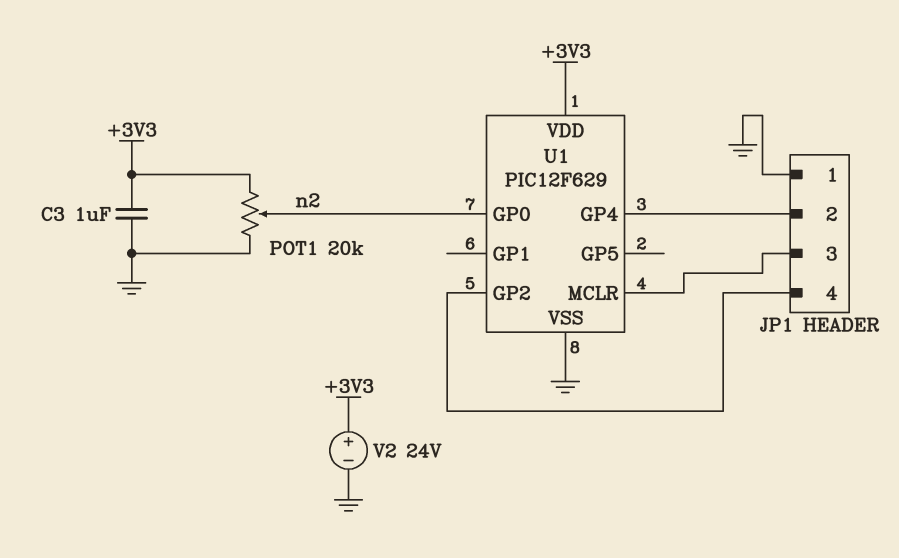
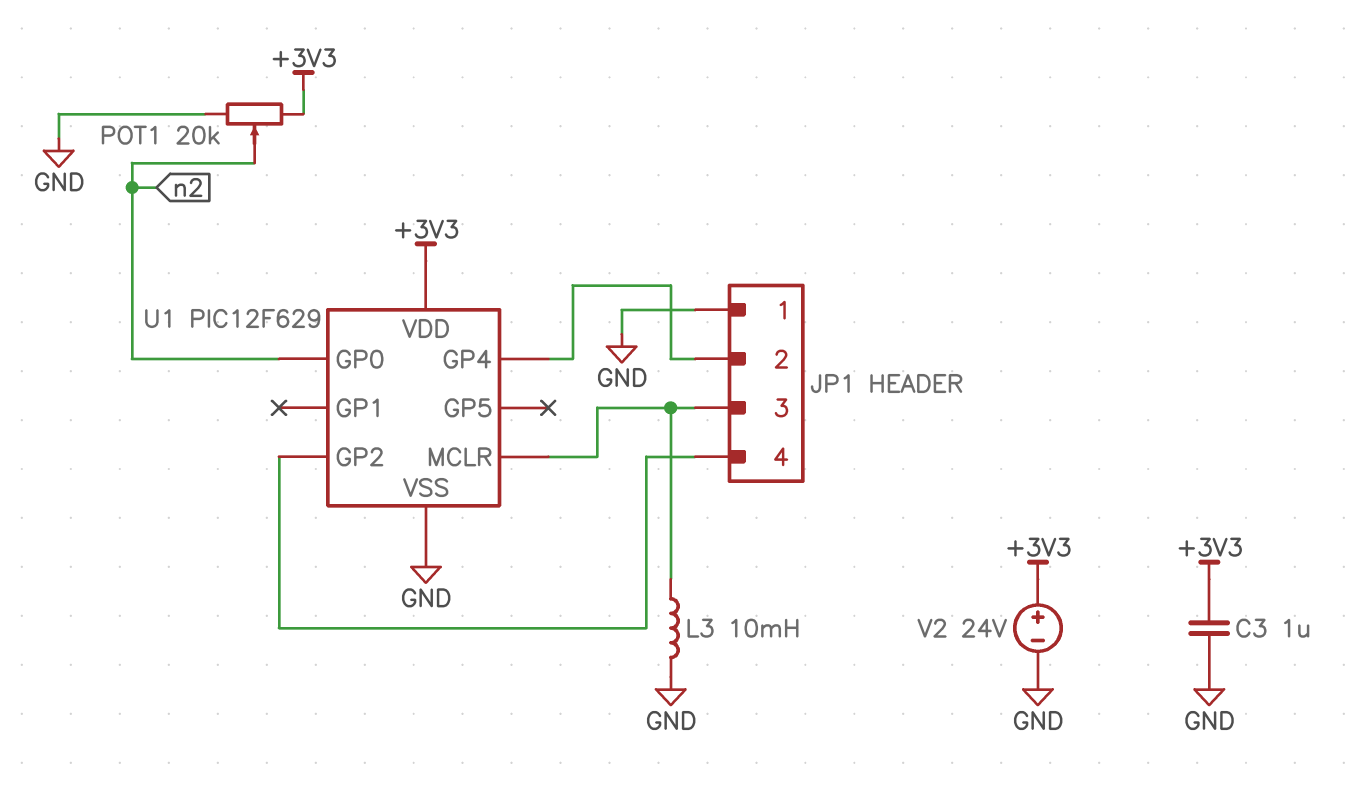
L3: none -> 10mH (GND, JP1/3)

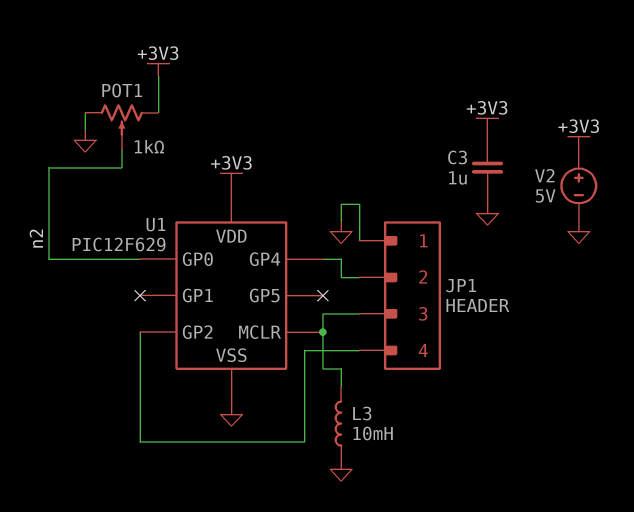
POT1: 20k (+3V3, GND, wiper n2) -> 1k (+3V3, GND, wiper n2)
V2: 24V (plus +3V3, minus GND) -> 5V (plus +3V3, minus GND)

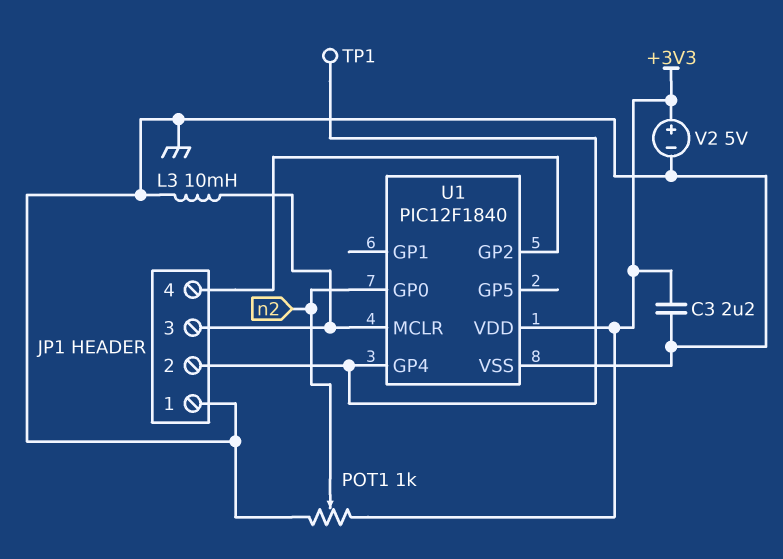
C3: 1uF (+3V3, GND) -> 2.2uF (+3V3, GND)
TP1: none -> test point (JP1/2)
U1: PIC12F629 -> PIC12F1840

